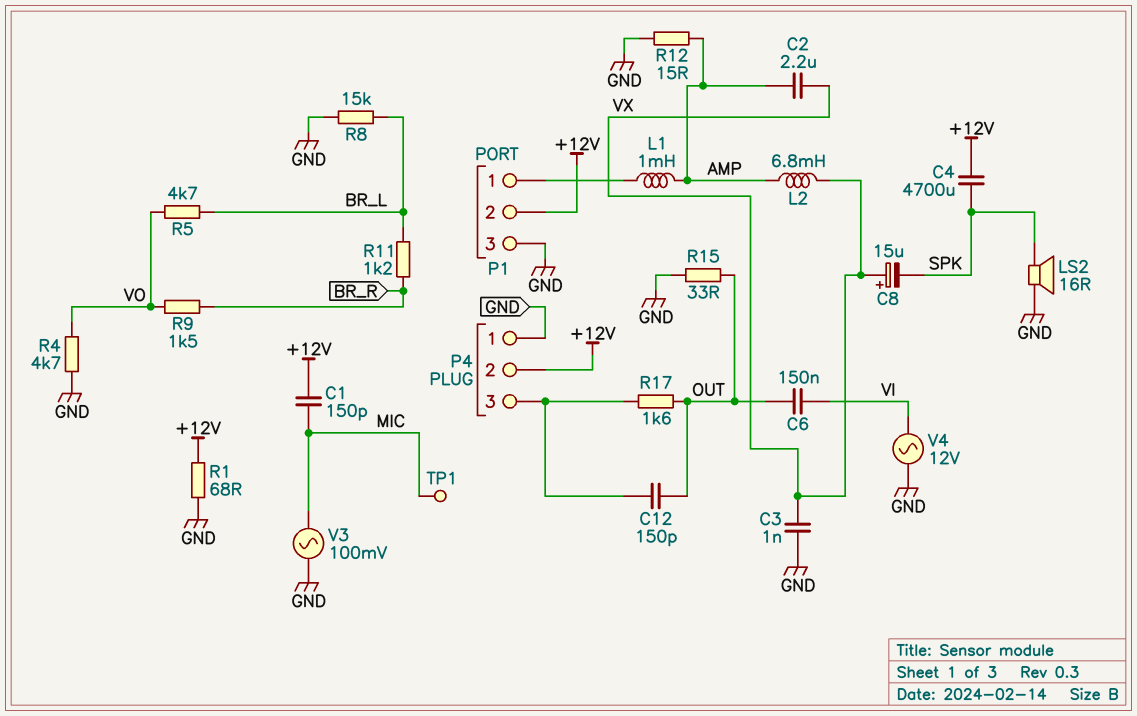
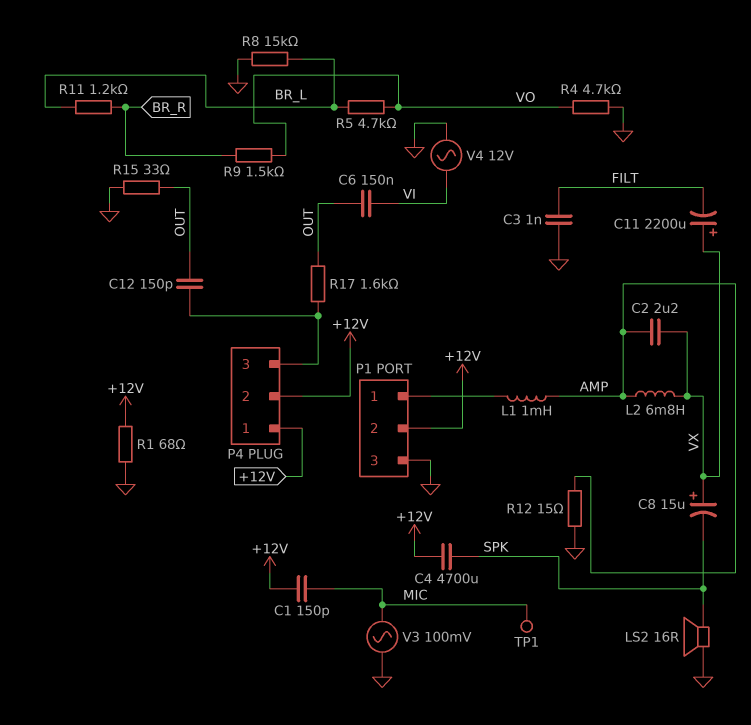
C3: 1nF (GND, VX) -> 1nF (FILT, GND)
C11: none -> 2200uF (plus VX, minus FILT)
P4 pin 1: GND -> +12V

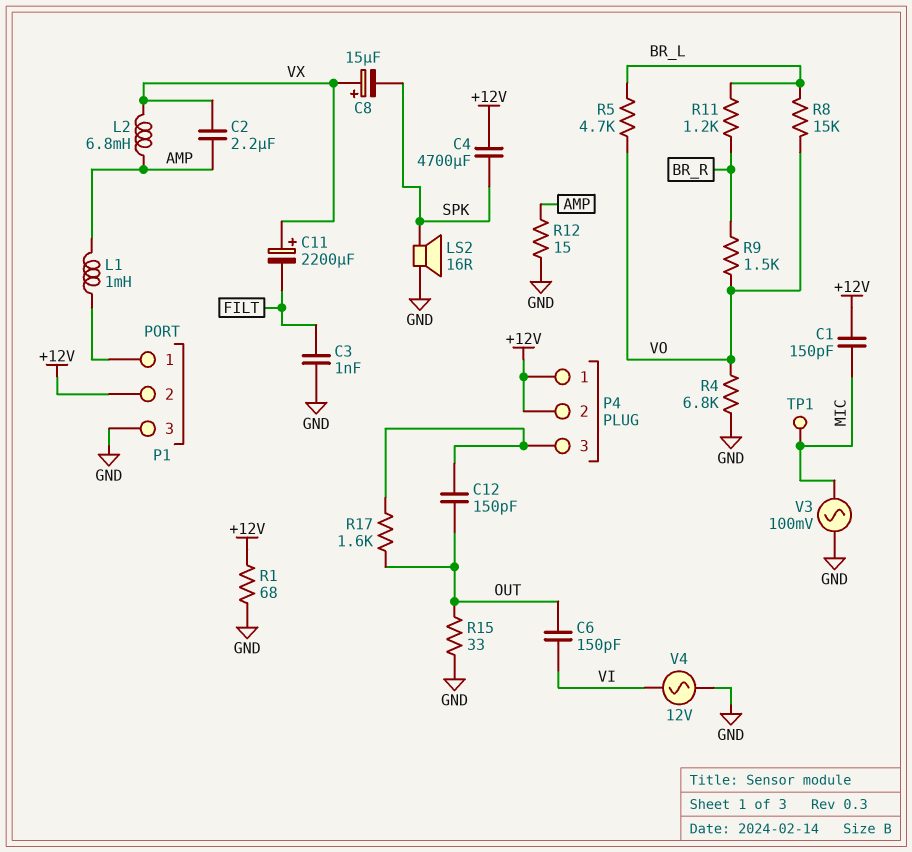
C6: 150nF (OUT, VI) -> 150pF (OUT, VI)
R4: 4.7k (GND, VO) -> 6.8k (GND, VO)
R8: 15k (BR_L, GND) -> 15k (BR_L, VO)

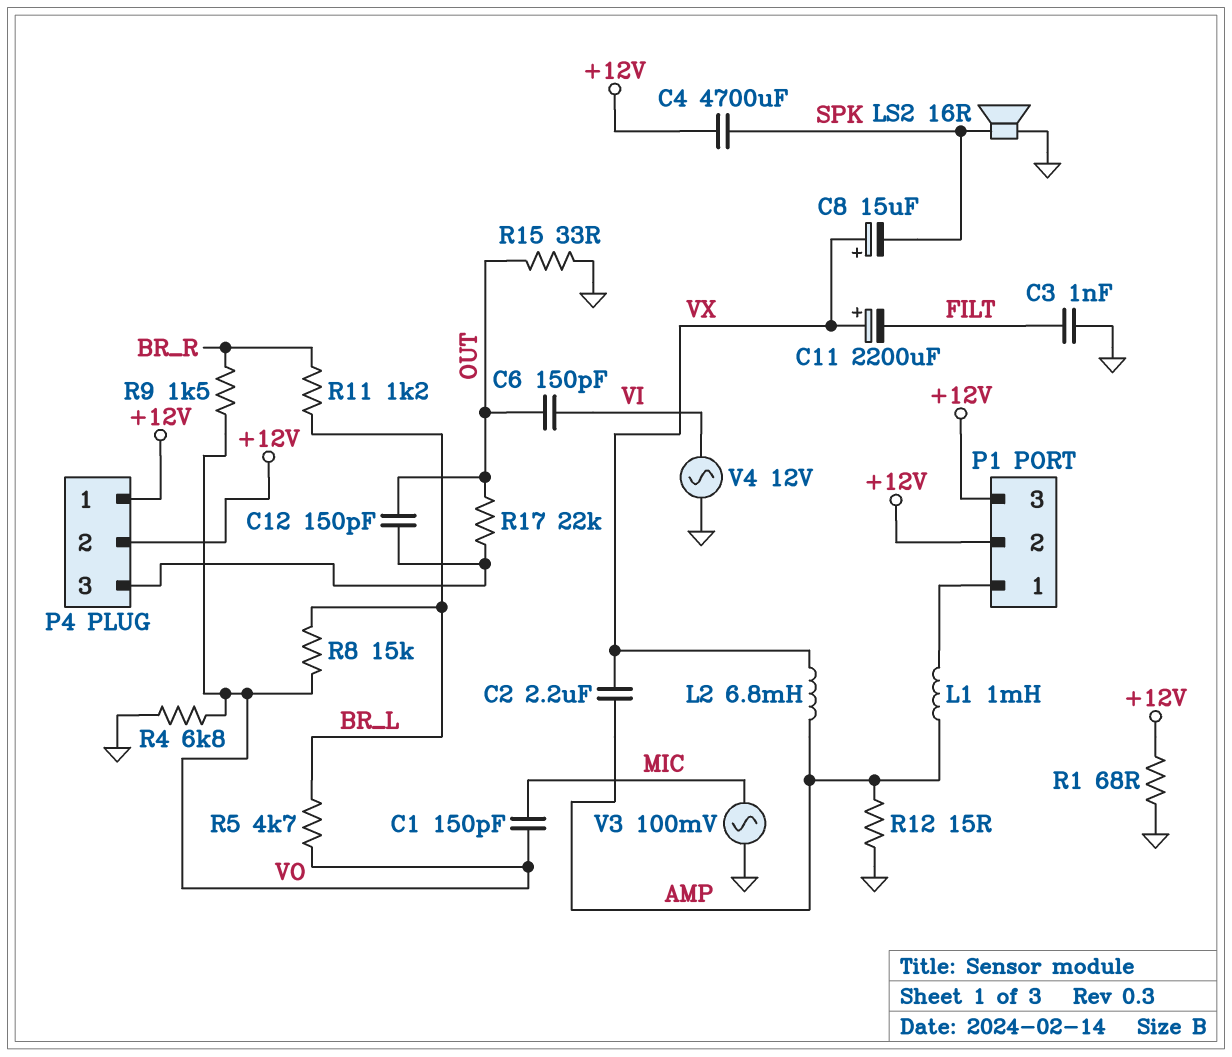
C1: 150pF (+12V, MIC) -> 150pF (MIC, VO)
P1 pin 3: GND -> +12V
R17: 1.6k (OUT, P4/3) -> 22k (OUT, P4/3)
TP1: test point (MIC) -> none

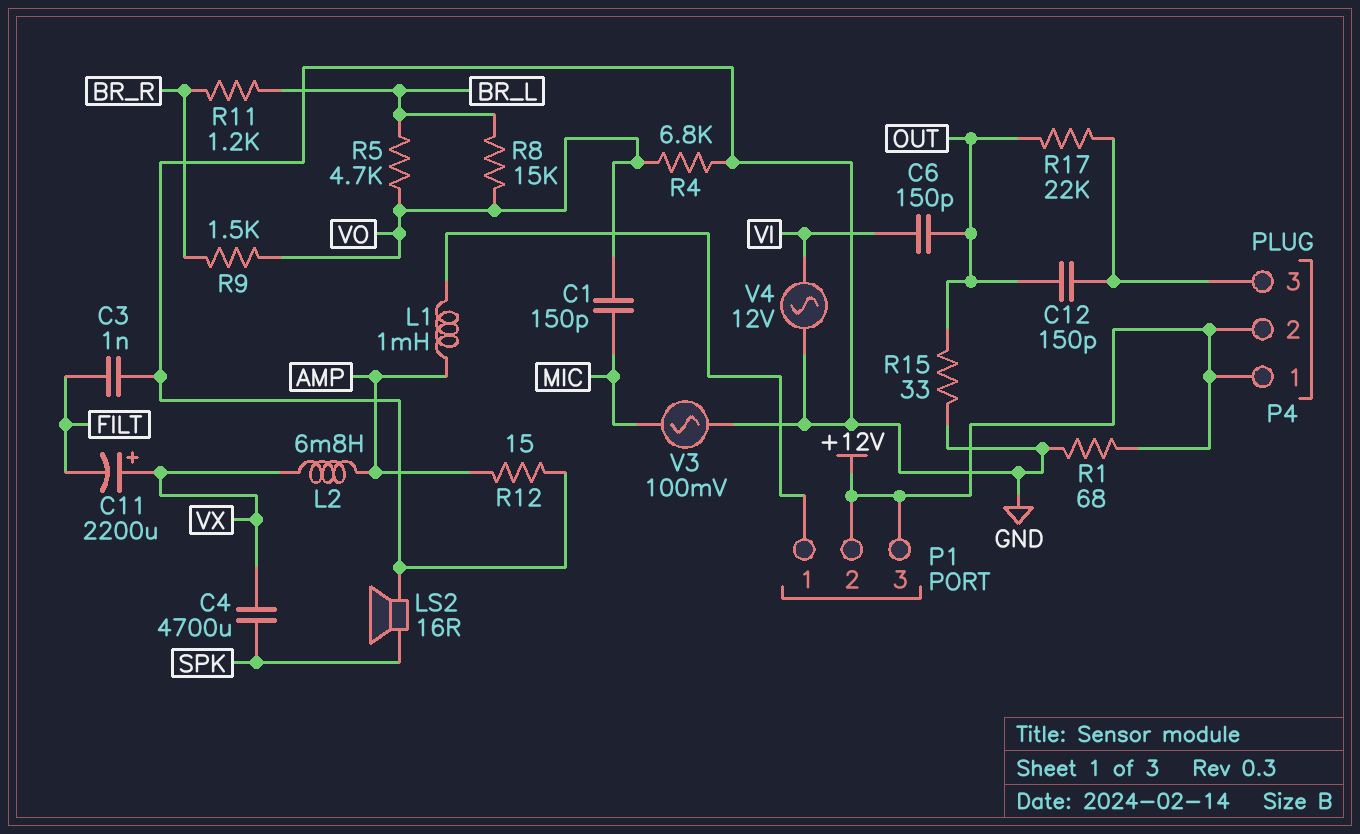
C2: 2.2uF (AMP, VX) -> none
C4: 4700uF (+12V, SPK) -> 4700uF (SPK, VX)
C8: 15uF (plus VX, minus SPK) -> none

